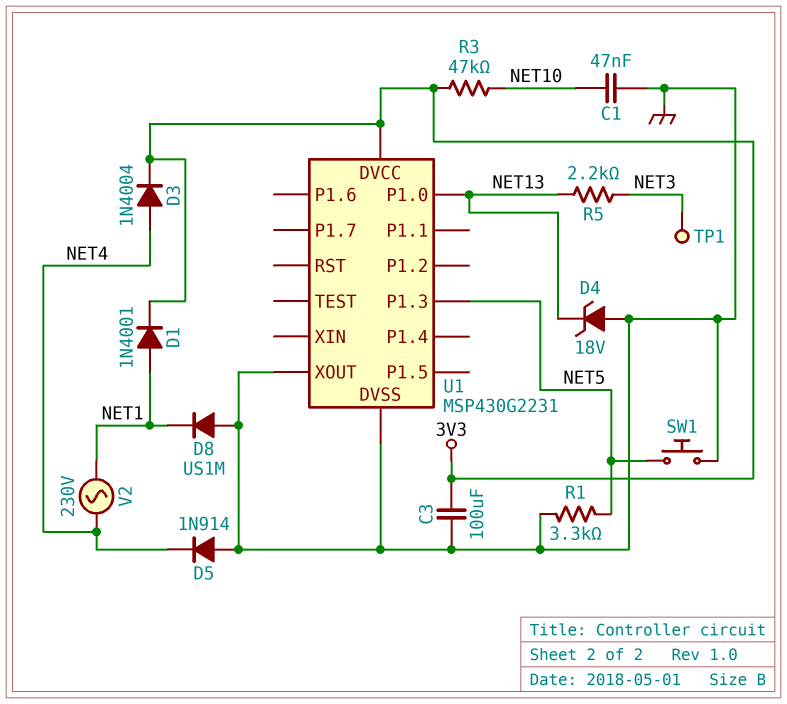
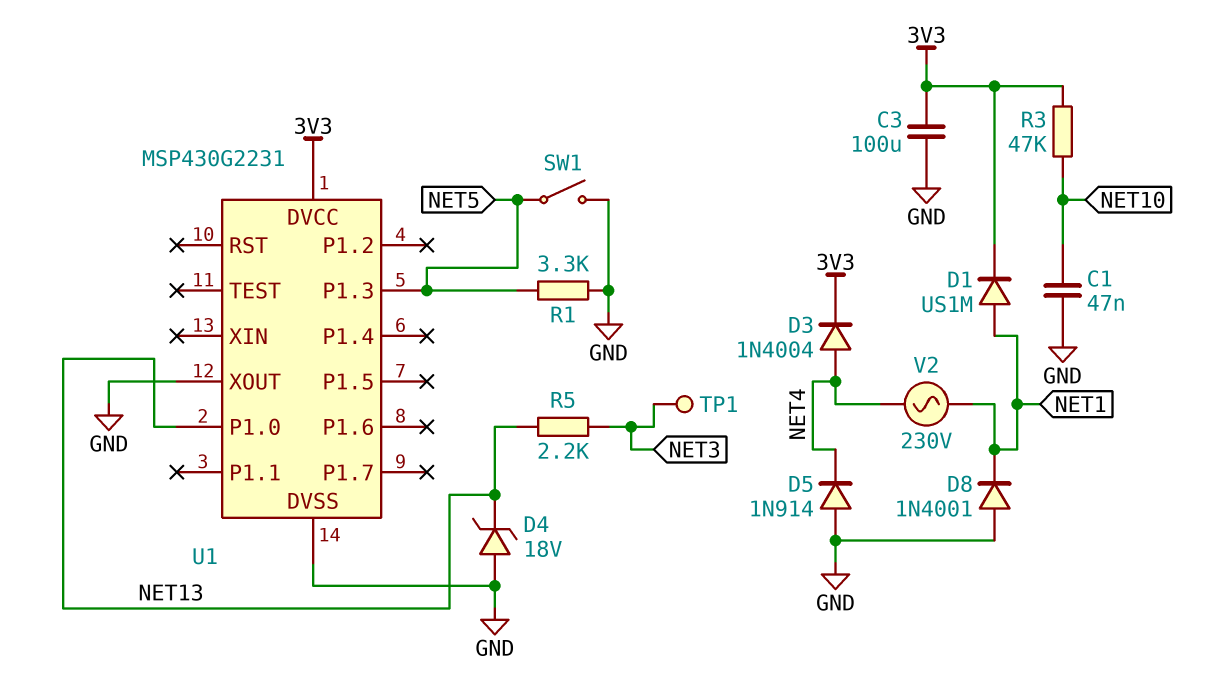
D1: diode 1N4001 (A NET1, K 3V3) -> diode US1M (A NET1, K 3V3)
D8: diode US1M (A GND, K NET1) -> diode 1N4001 (A GND, K NET1)
SW1: button (GND, NET5) -> switch (GND, NET5)

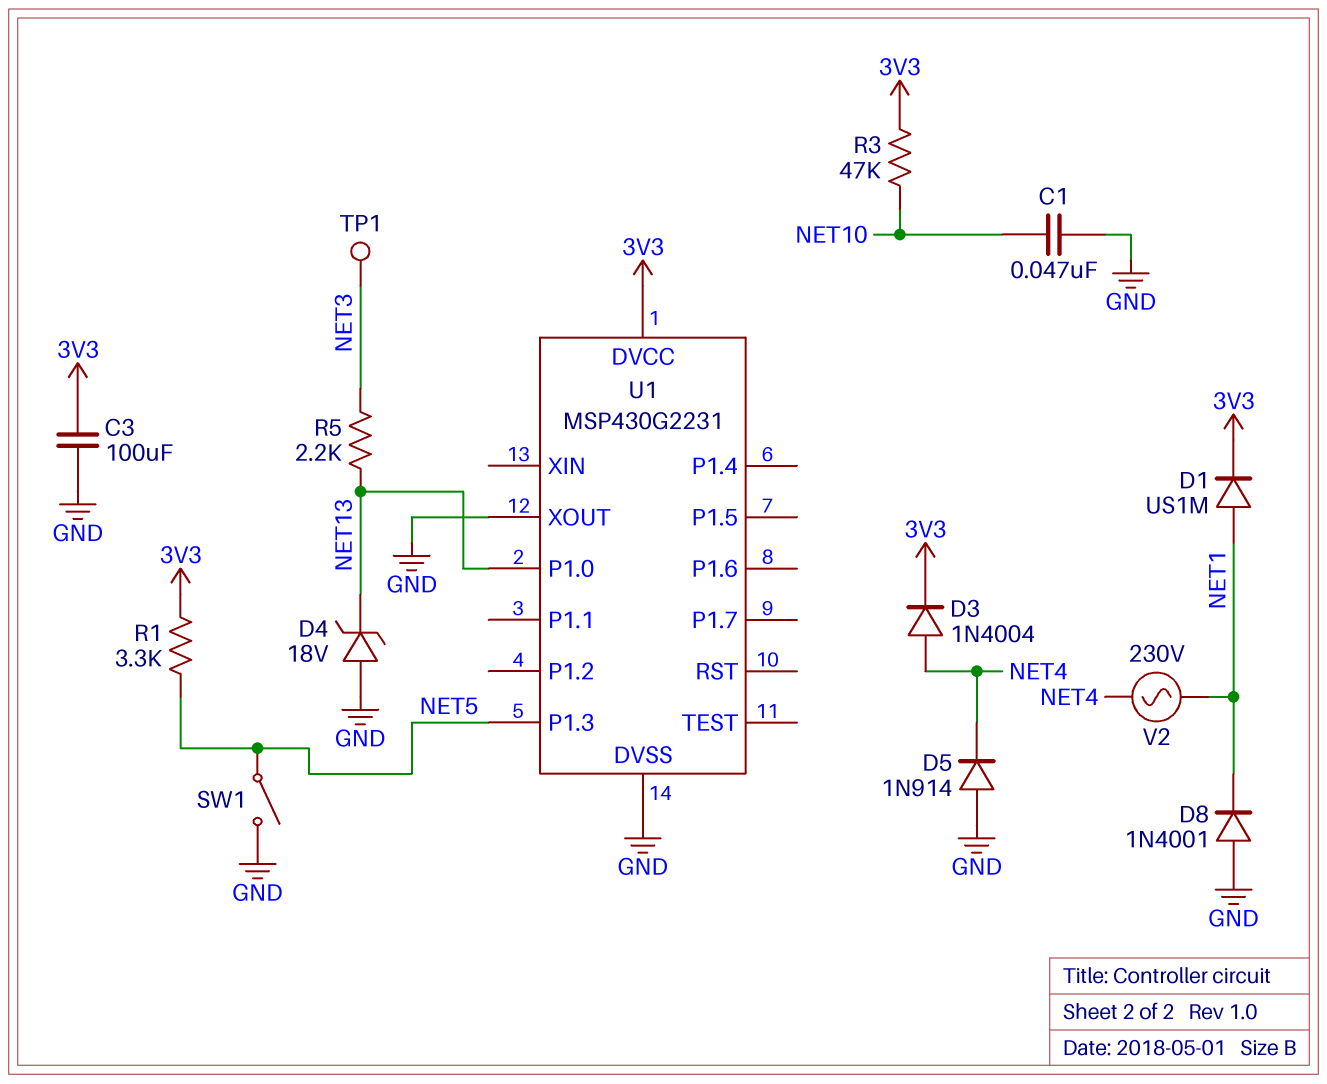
R1: 3.3k (GND, NET5) -> 3.3k (3V3, NET5)

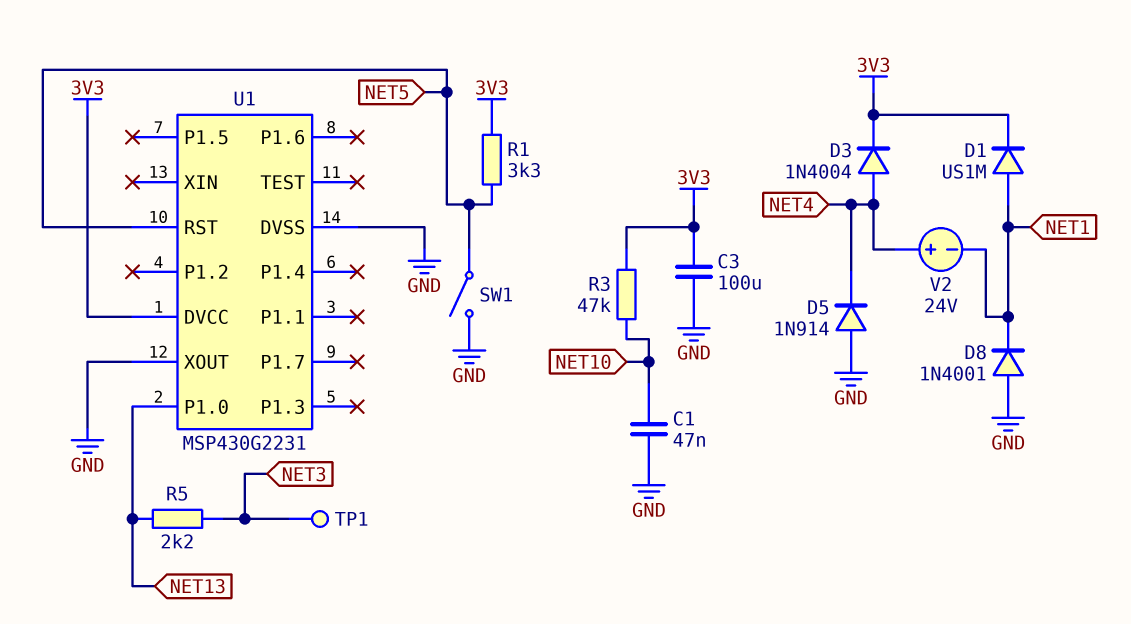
D4: zener 18V (A GND, K NET13) -> none
U1 pin P1.3: NET5 -> none
U1 pin RST: none -> NET5
V2: AC 230V (NET1, NET4) -> 24V (plus NET4, minus NET1)

